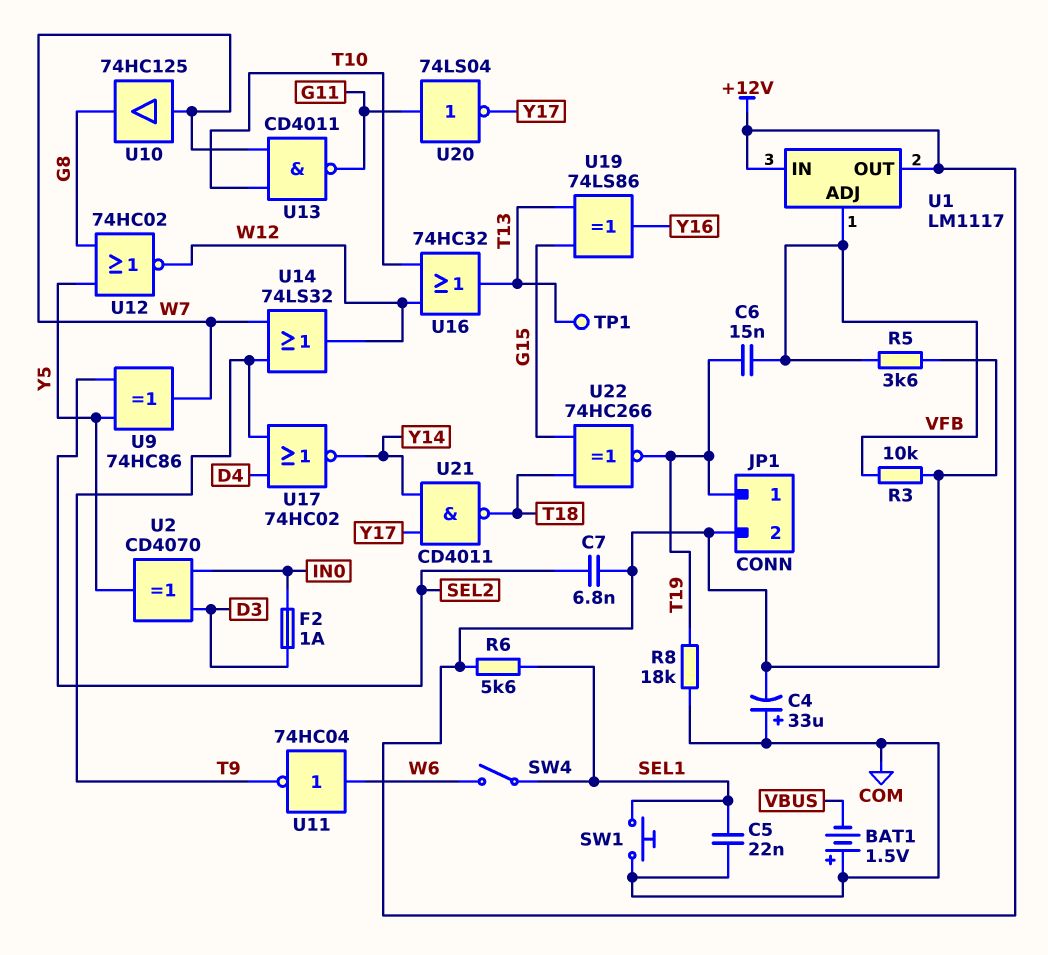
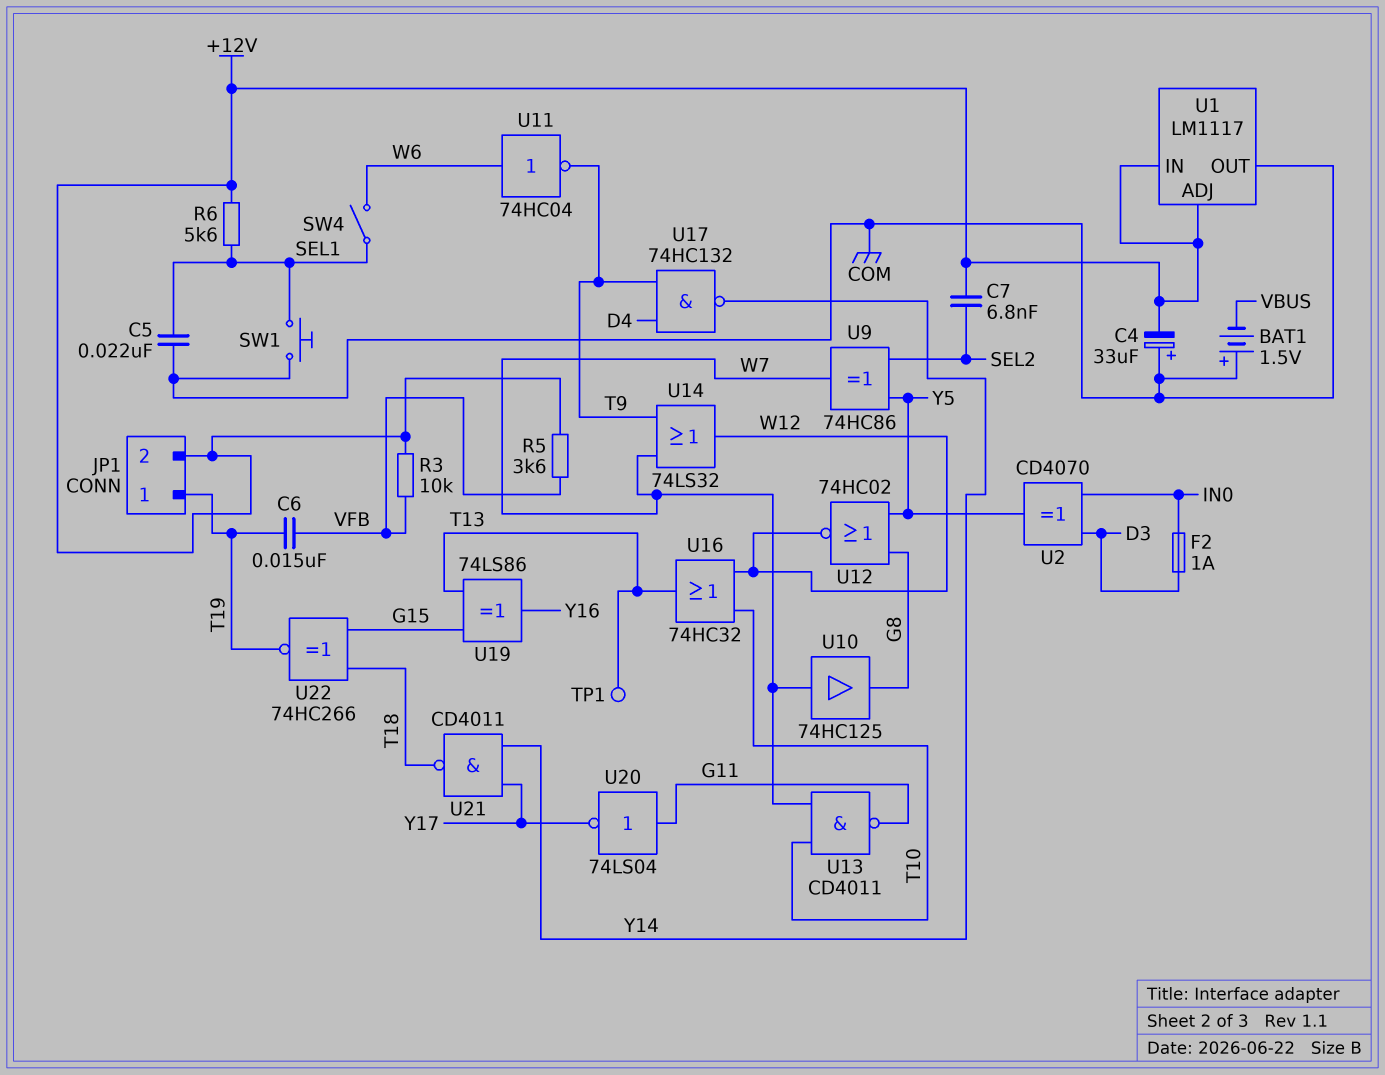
R8: 18k (COM, T19) -> none
U1 pin ADJ: VFB -> +12V
U1 pin OUT: +12V -> COM
U17: NOR 74HC02 (in D4, in T9, out Y14) -> NAND 74HC132 (in D4, in T9, out Y14)

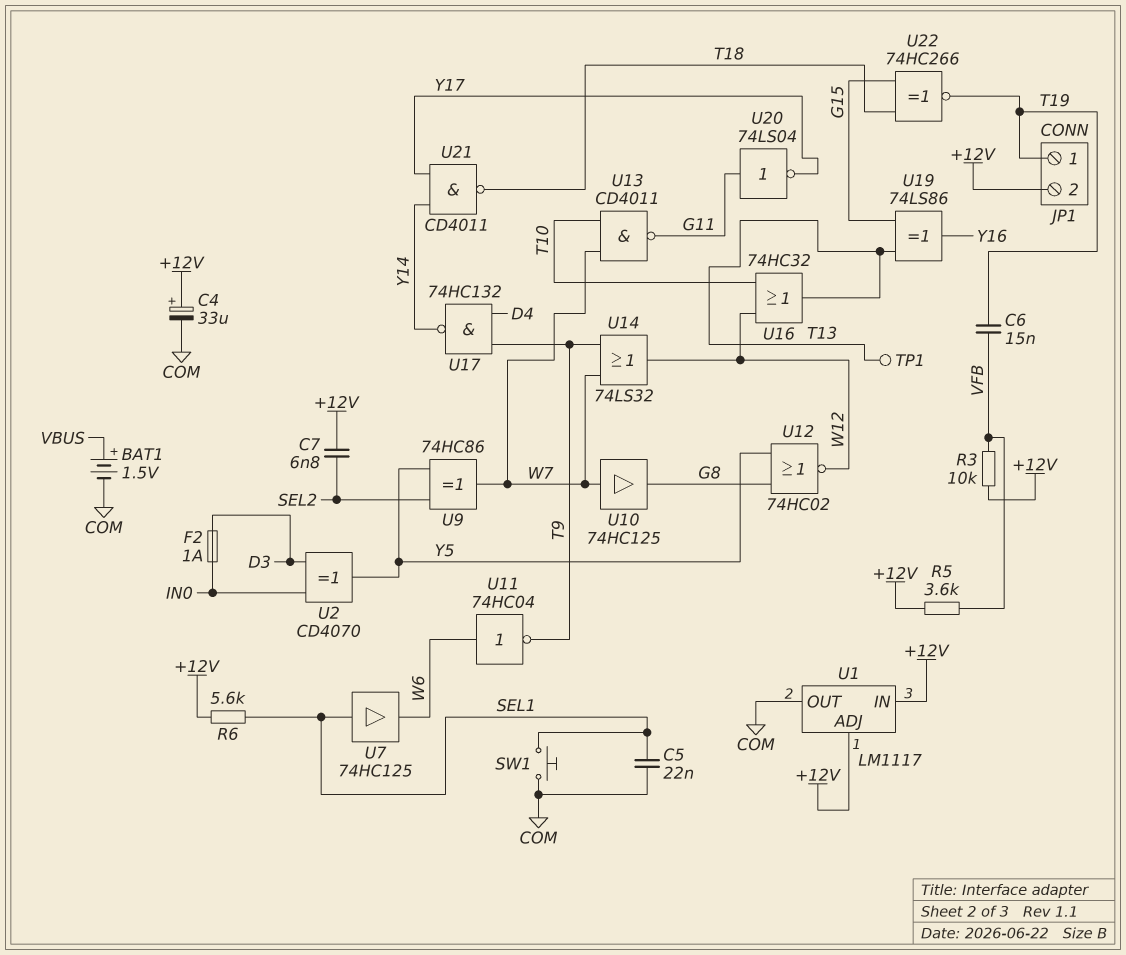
BAT1: 1.5V (plus COM, minus VBUS) -> 1.5V (plus VBUS, minus COM)
C4: 33uF (plus COM, minus +12V) -> 33uF (plus +12V, minus COM)
SW4: switch (SEL1, W6) -> none
U7: none -> buffer 74HC125 (in SEL1, out W6)

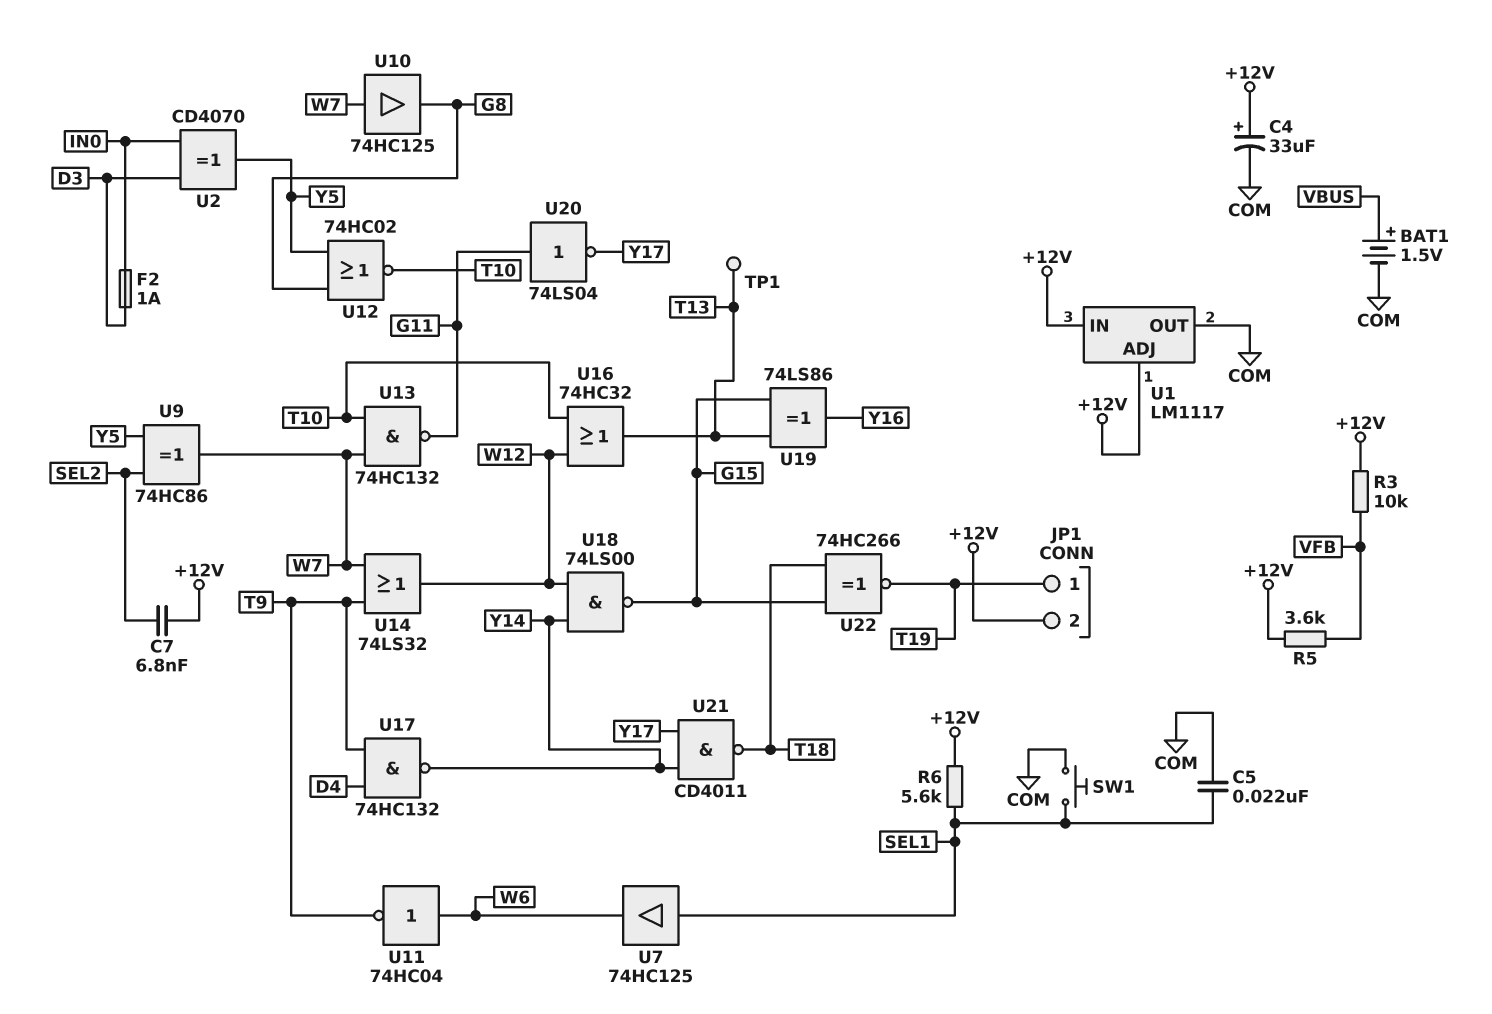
C6: 15nF (T19, VFB) -> none
U12: NOR 74HC02 (in G8, in Y5, out W12) -> NOR 74HC02 (in G8, in Y5, out T10)
U13: NAND CD4011 (in T10, in W7, out G11) -> NAND 74HC132 (in T10, in W7, out G11)
U18: none -> NAND 74LS00 (in W12, in Y14, out G15)

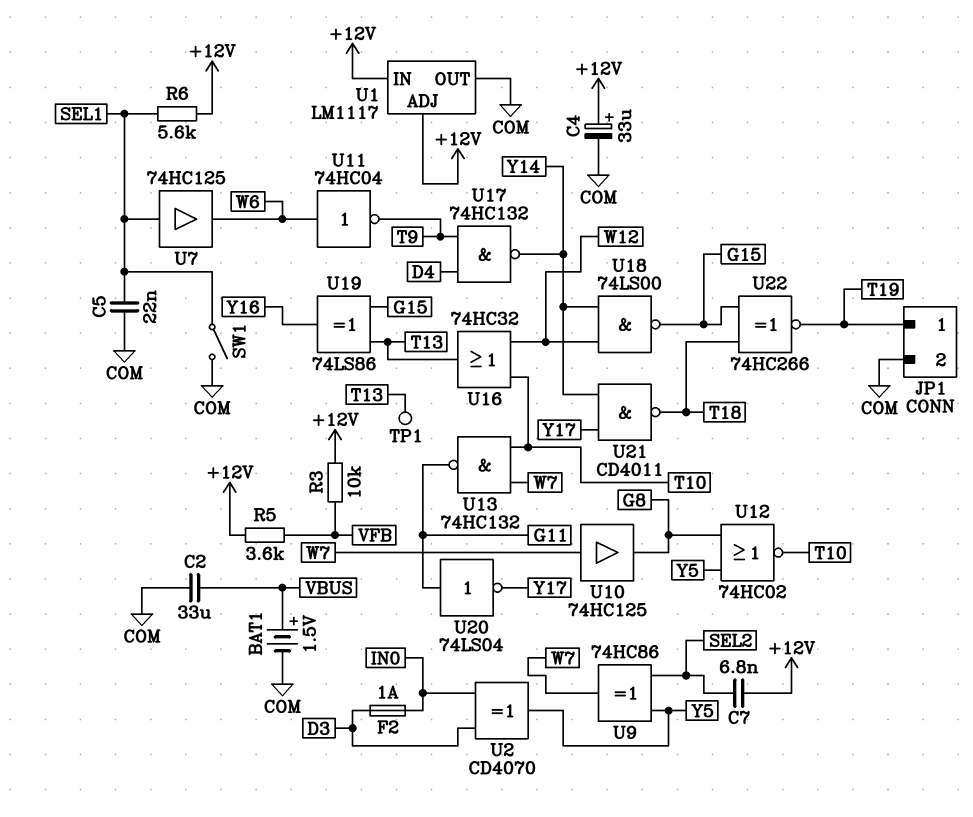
C2: none -> 33uF (COM, VBUS)
JP1 pin 2: +12V -> COM
SW1: button (COM, SEL1) -> switch (COM, SEL1)
U14: OR 74LS32 (in T9, in W7, out W12) -> none

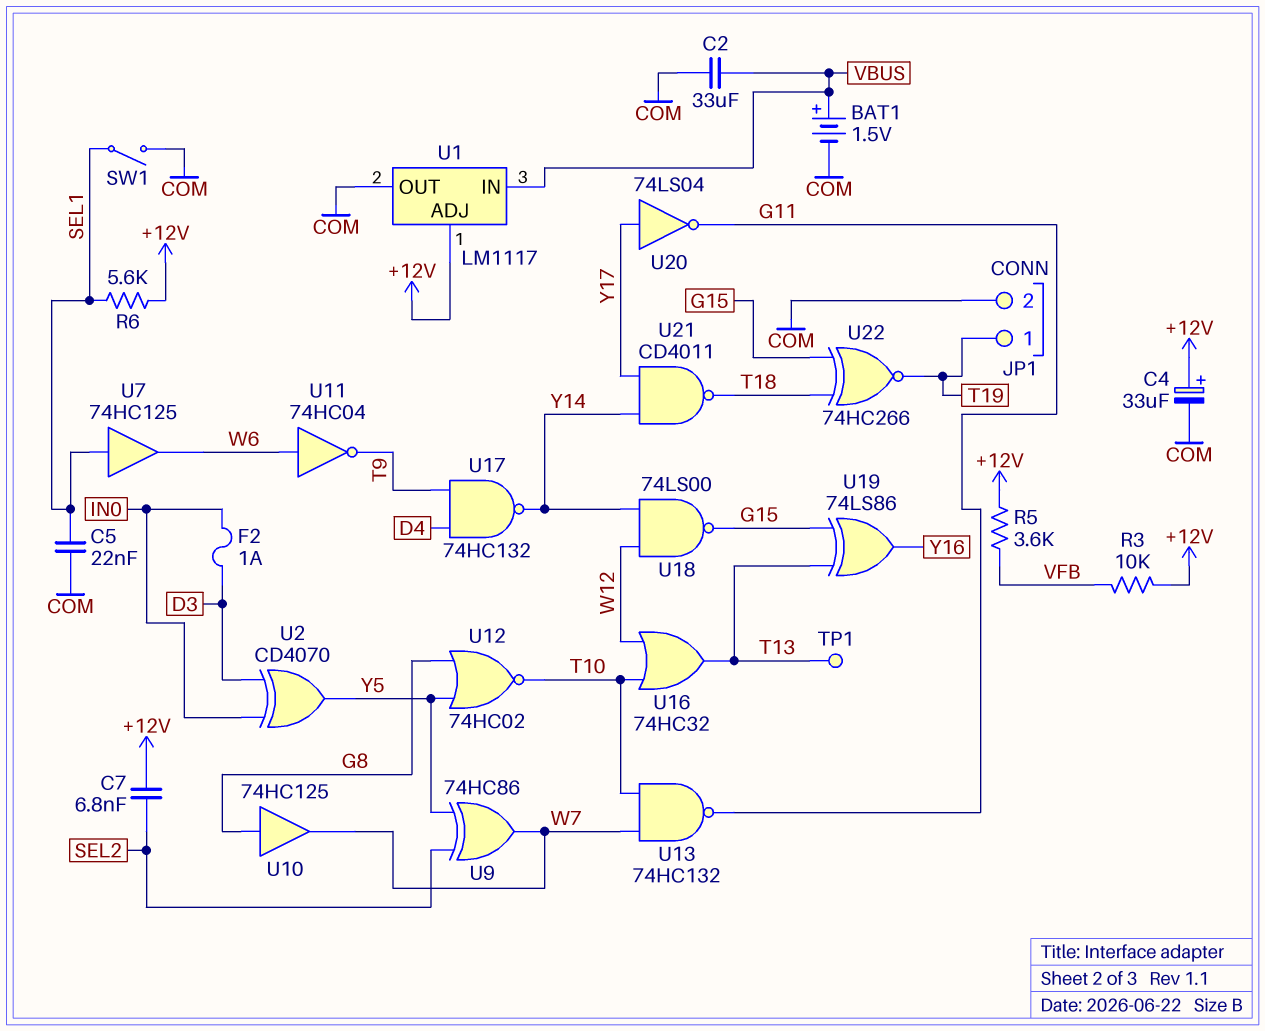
U1 pin IN: +12V -> VBUS
U10: buffer 74HC125 (in W7, out G8) -> buffer 74HC125 (in G8, out W7)
U20: NOT 74LS04 (in G11, out Y17) -> NOT 74LS04 (in Y17, out G11)

